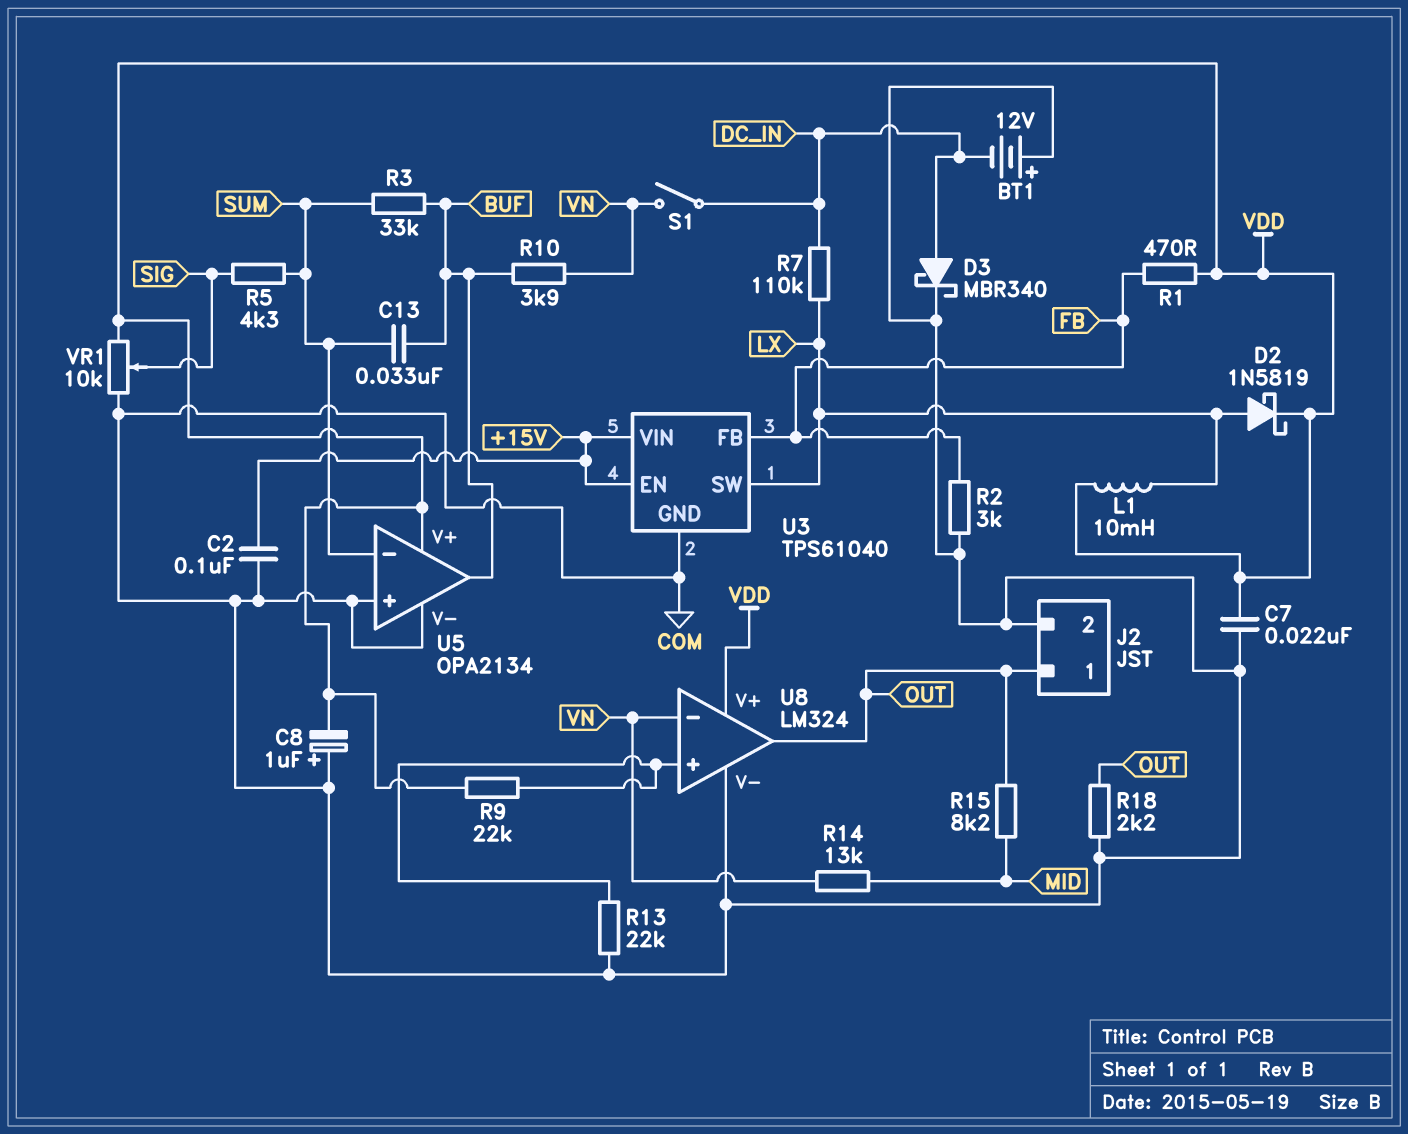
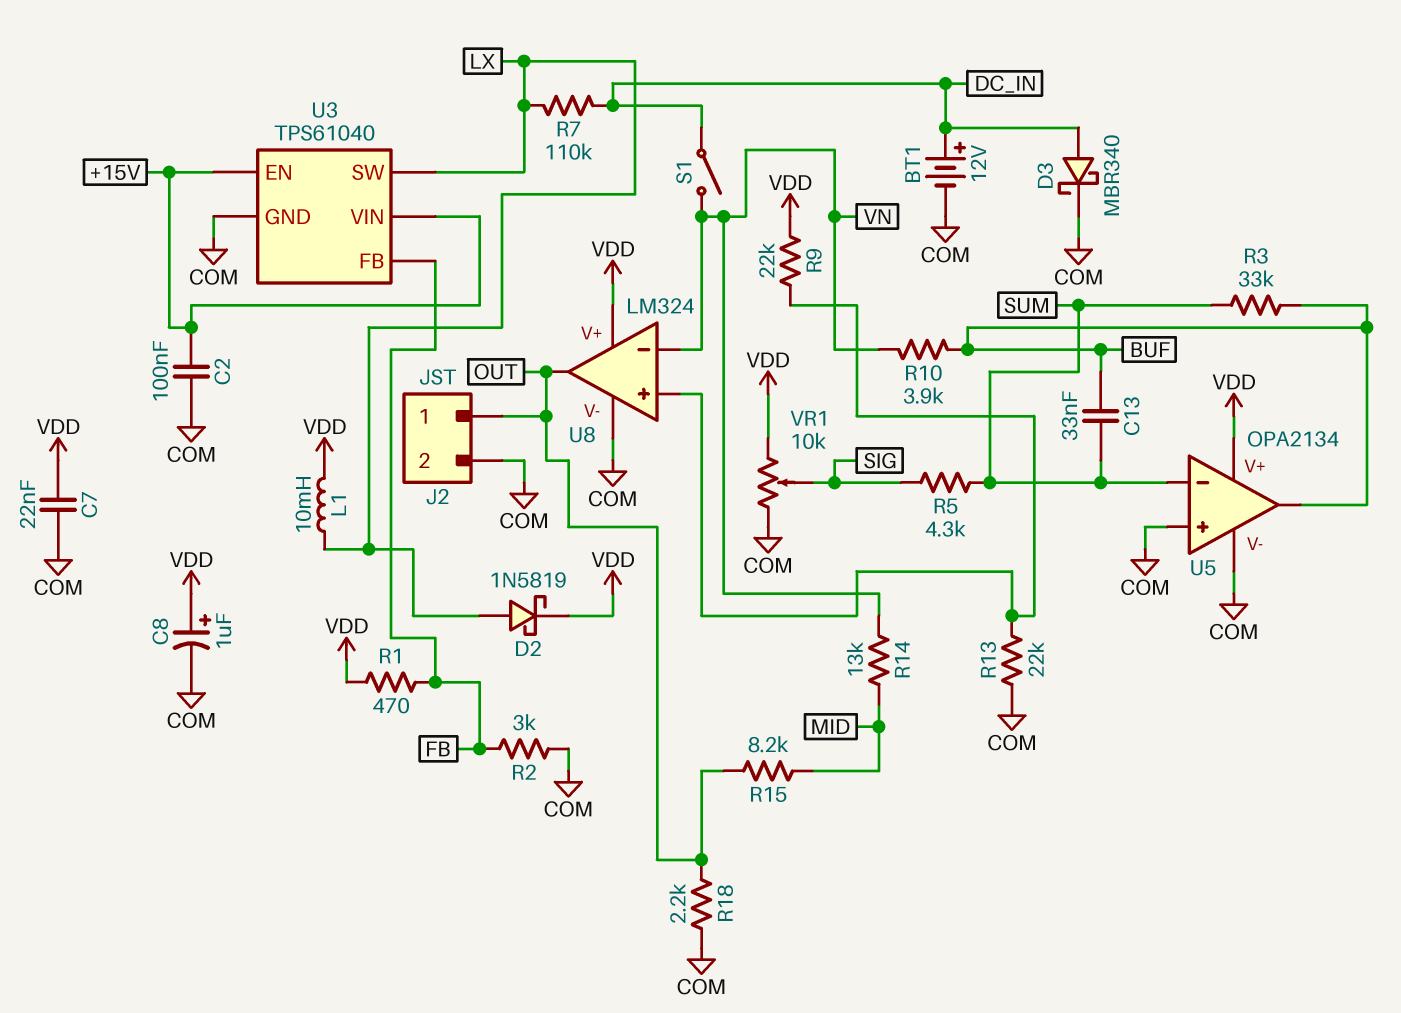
BT1: 12V (plus COM, minus DC_IN) -> 12V (plus DC_IN, minus COM)
C8: 1uF (plus COM, minus VDD) -> 1uF (plus VDD, minus COM)

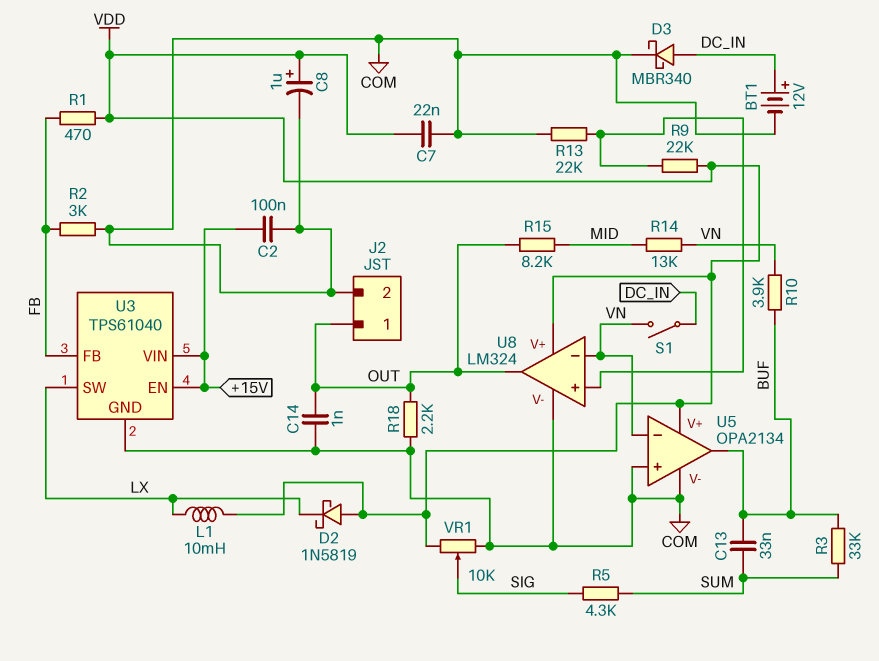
C14: none -> 1nF (COM, OUT)
D2: schottky 1N5819 (A LX, K VDD) -> schottky 1N5819 (A VDD, K LX)
R7: 110k (DC_IN, LX) -> none
U5 pin in-: SUM -> VN

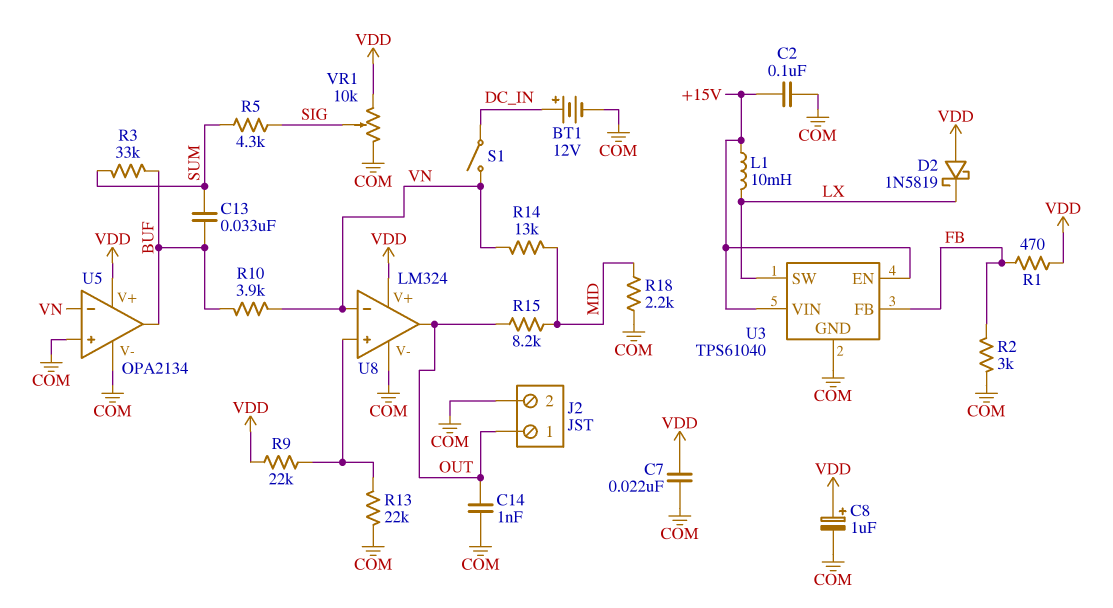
D3: schottky MBR340 (A DC_IN, K COM) -> none
L1: 10mH (LX, VDD) -> 10mH (+15V, LX)
R18: 2.2k (COM, OUT) -> 2.2k (COM, MID)

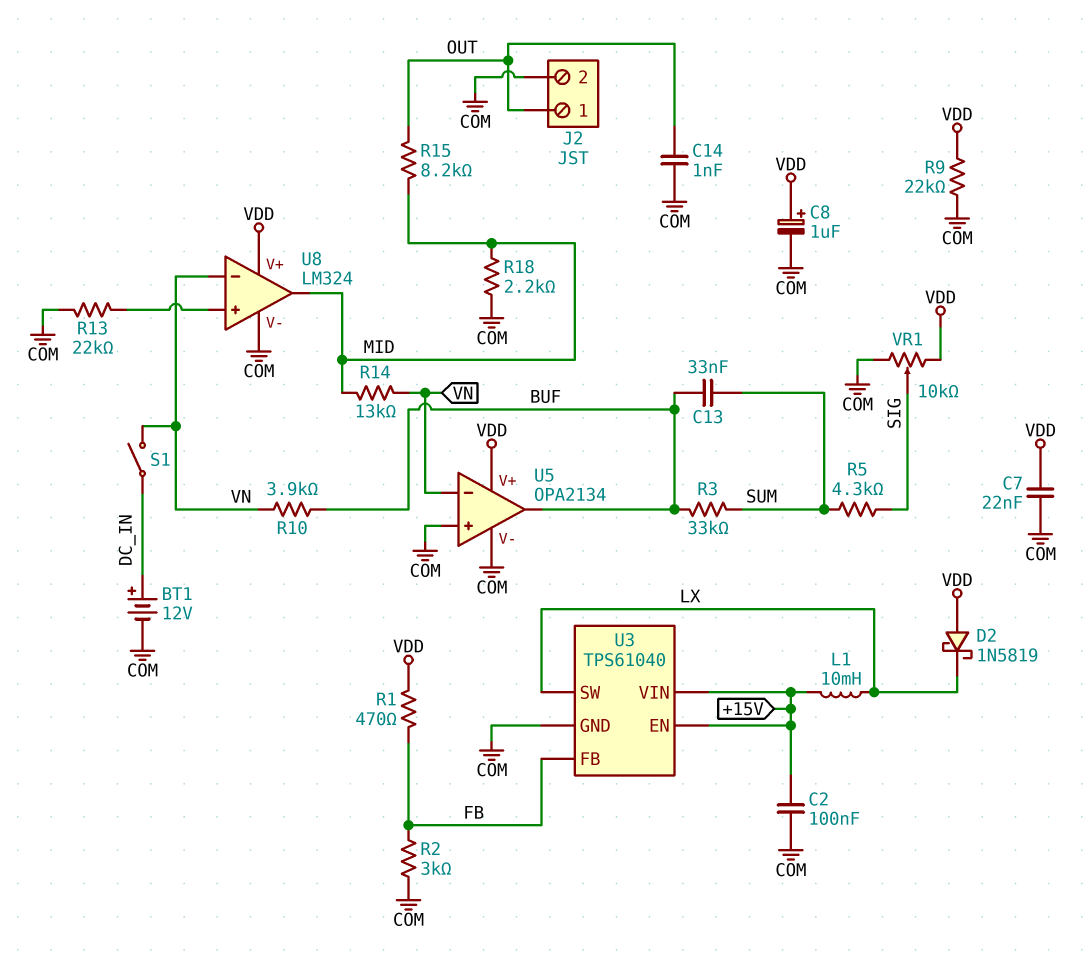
R9: 22k (U8/in+, VDD) -> 22k (COM, VDD)
U8 pin out: OUT -> MID

